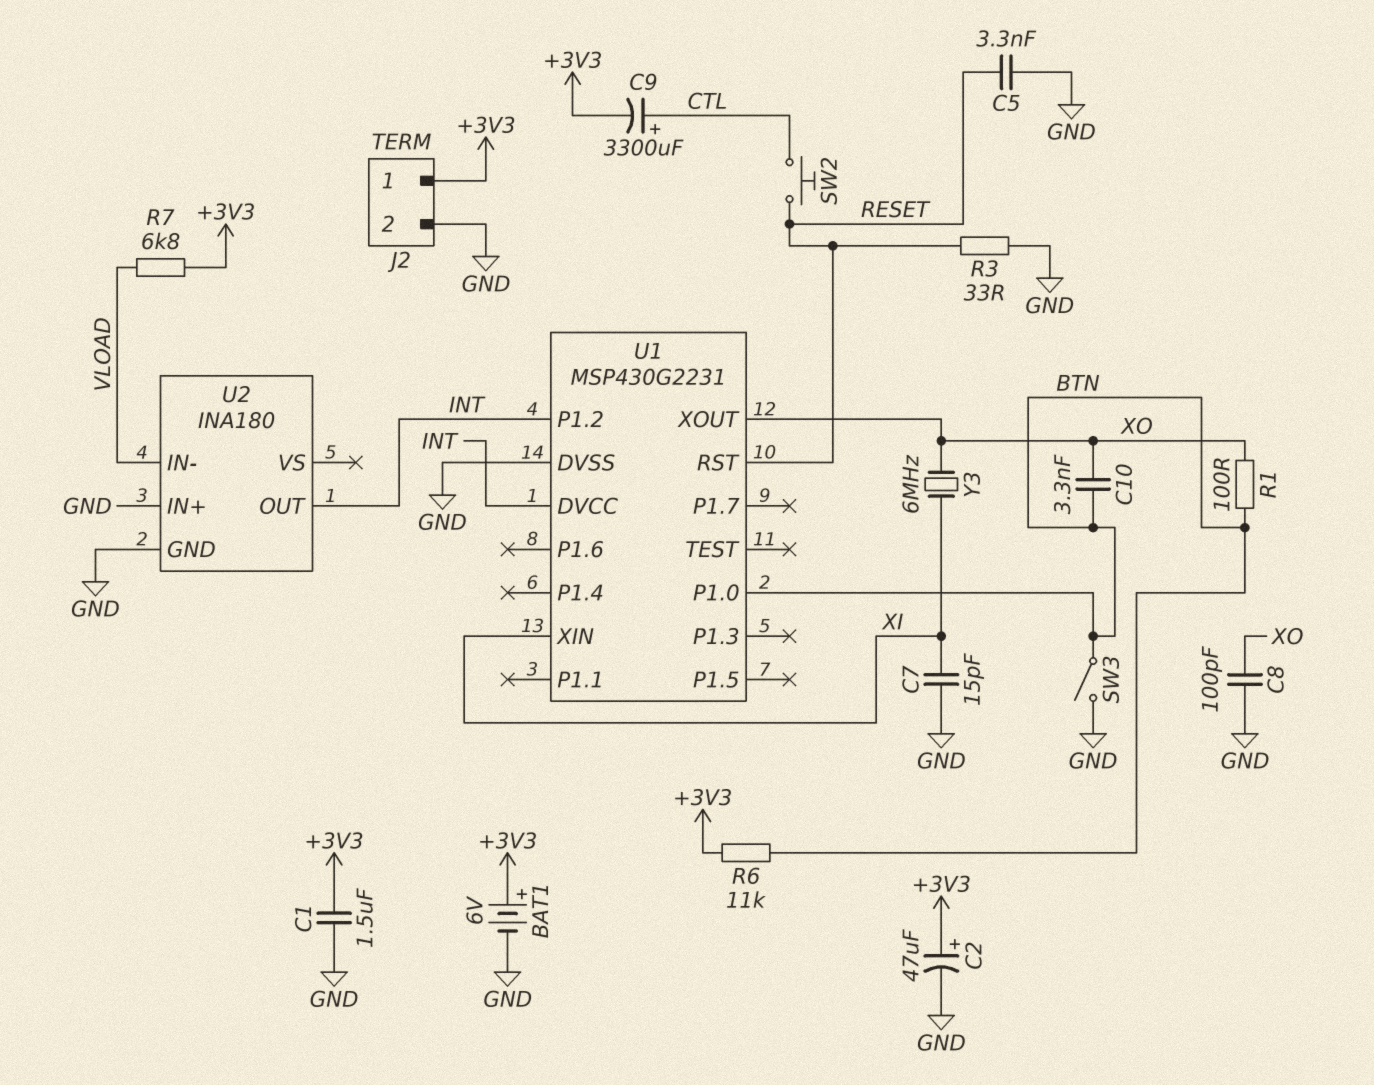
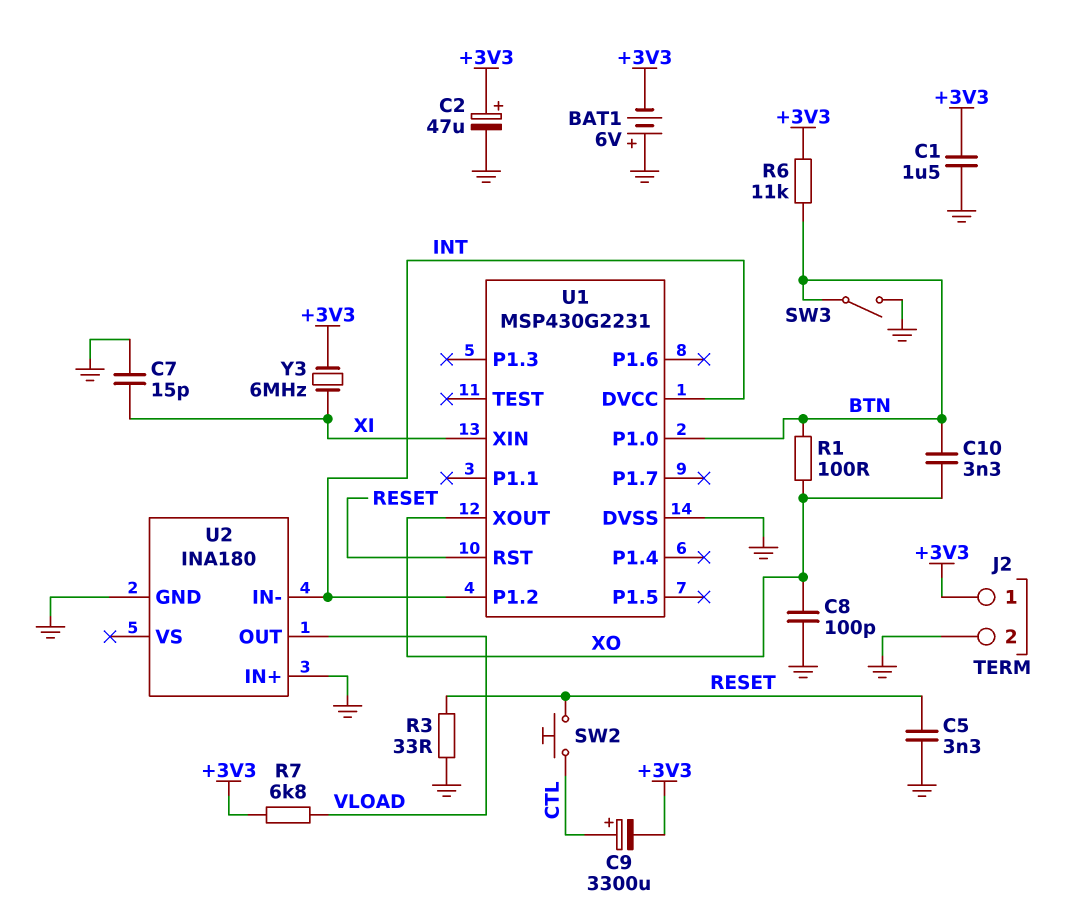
BAT1: 6V (plus +3V3, minus GND) -> 6V (plus GND, minus +3V3)
U2 pin IN-: VLOAD -> INT
U2 pin OUT: INT -> VLOAD
Y3: 6MHz (XI, XO) -> 6MHz (+3V3, XI)

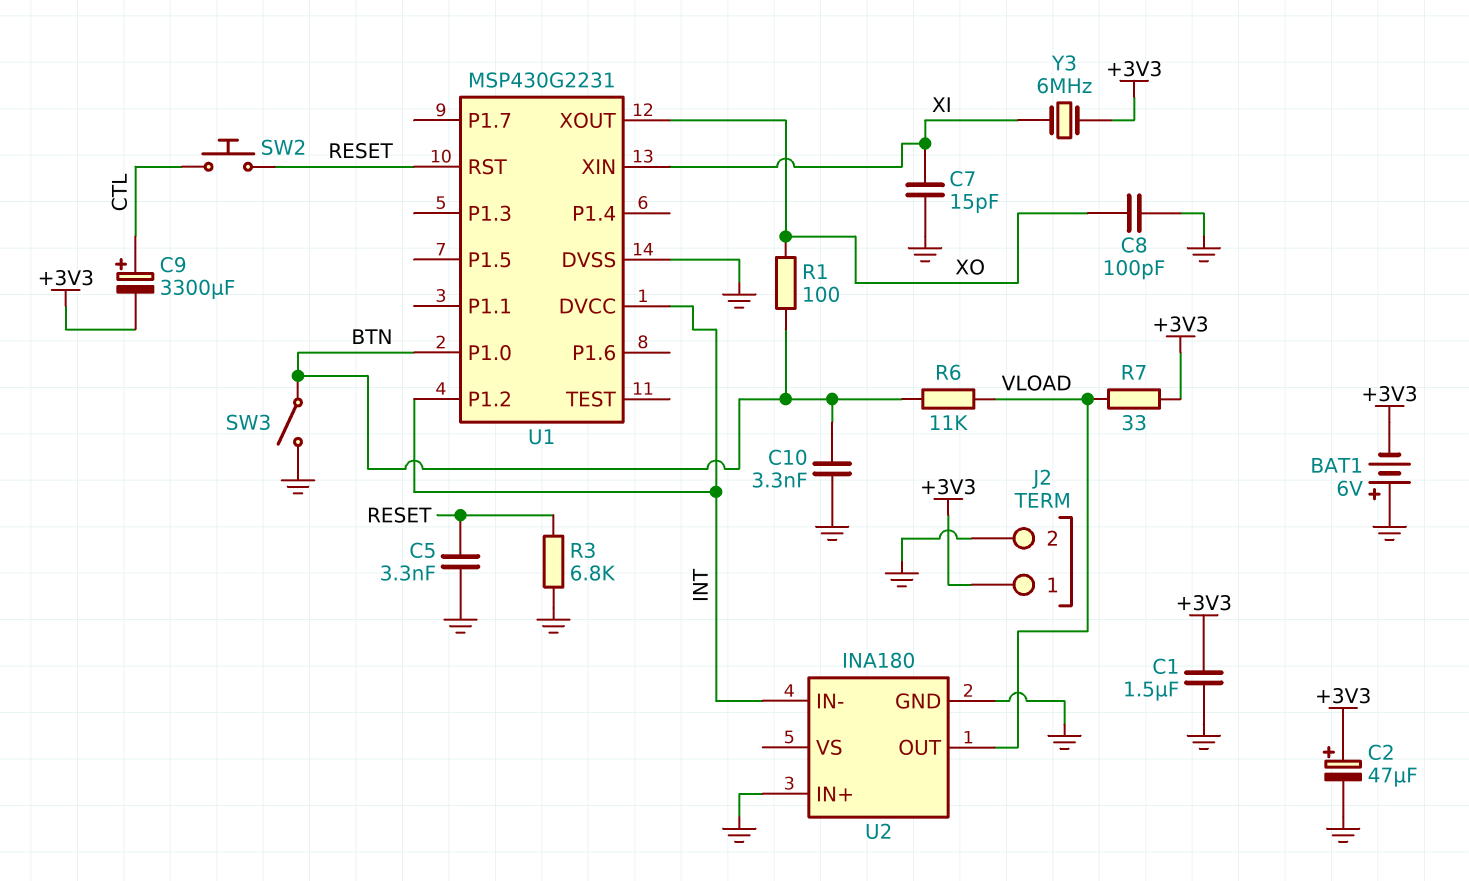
C10: 3.3nF (BTN, XO) -> 3.3nF (BTN, GND)
R3: 33 (GND, RESET) -> 6.8k (GND, RESET)
R6: 11k (+3V3, BTN) -> 11k (BTN, VLOAD)
R7: 6.8k (+3V3, VLOAD) -> 33 (+3V3, VLOAD)

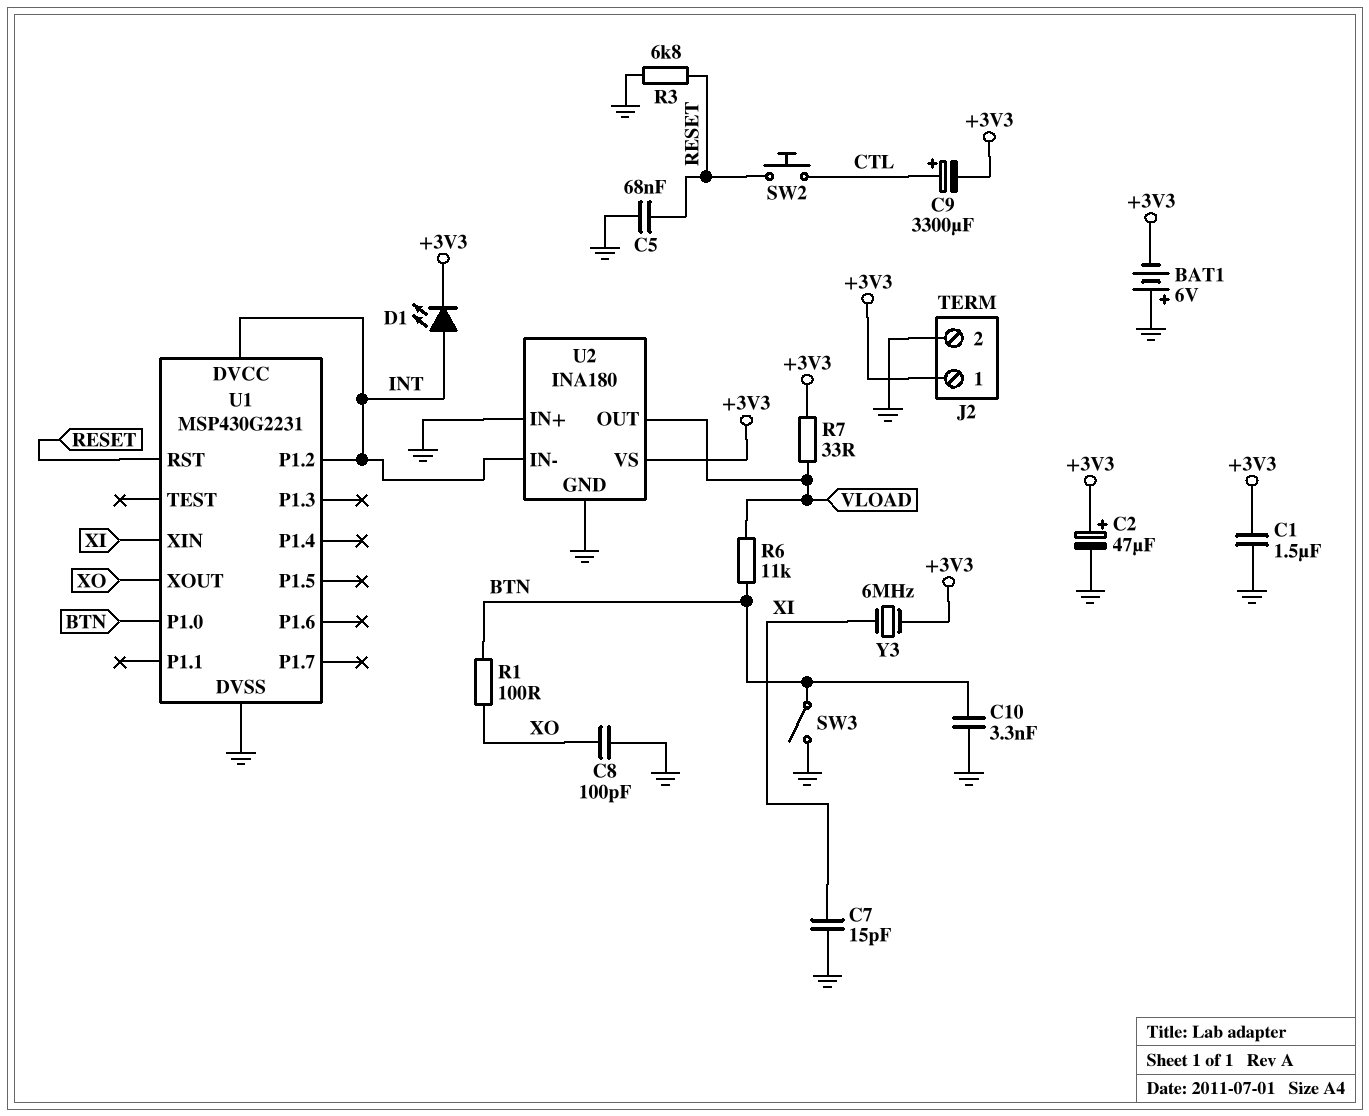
C5: 3.3nF (GND, RESET) -> 68nF (GND, RESET)
D1: none -> LED (A INT, K +3V3)
U2 pin VS: none -> +3V3

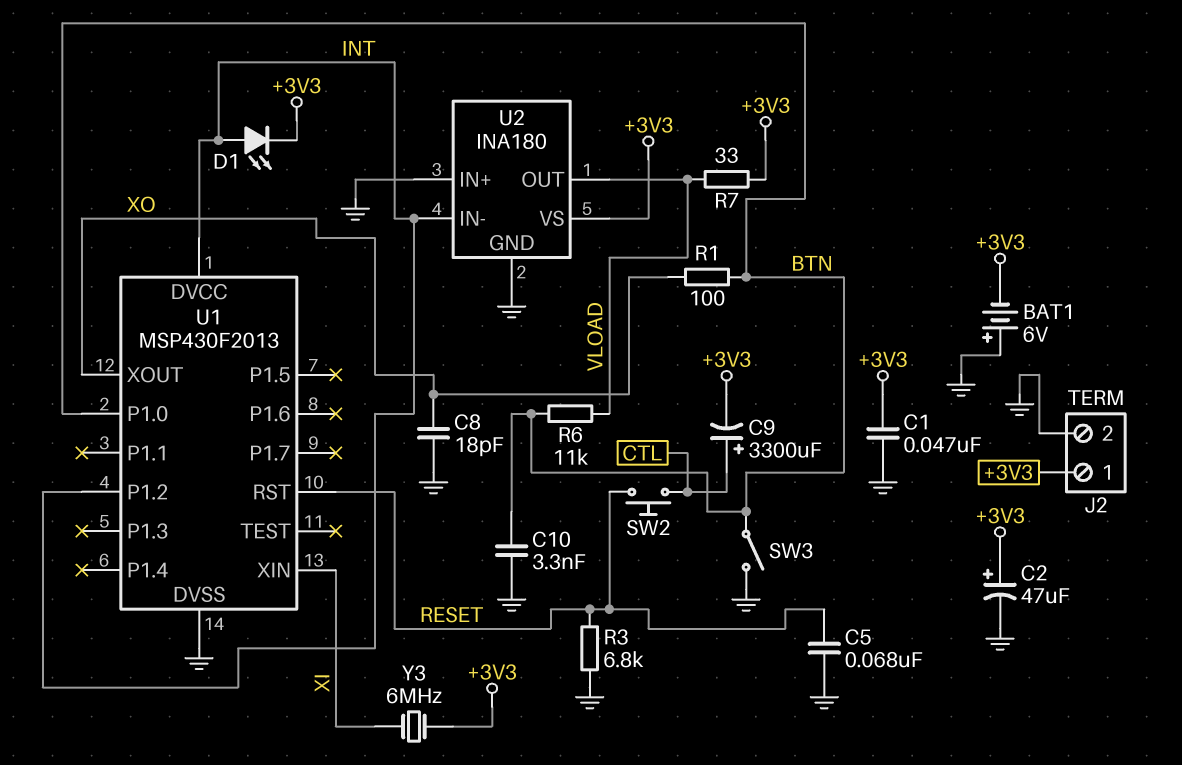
C1: 1.5uF (+3V3, GND) -> 47nF (+3V3, GND)
C7: 15pF (GND, XI) -> none
C8: 100pF (GND, XO) -> 18pF (GND, XO)
U1: MSP430G2231 -> MSP430F2013

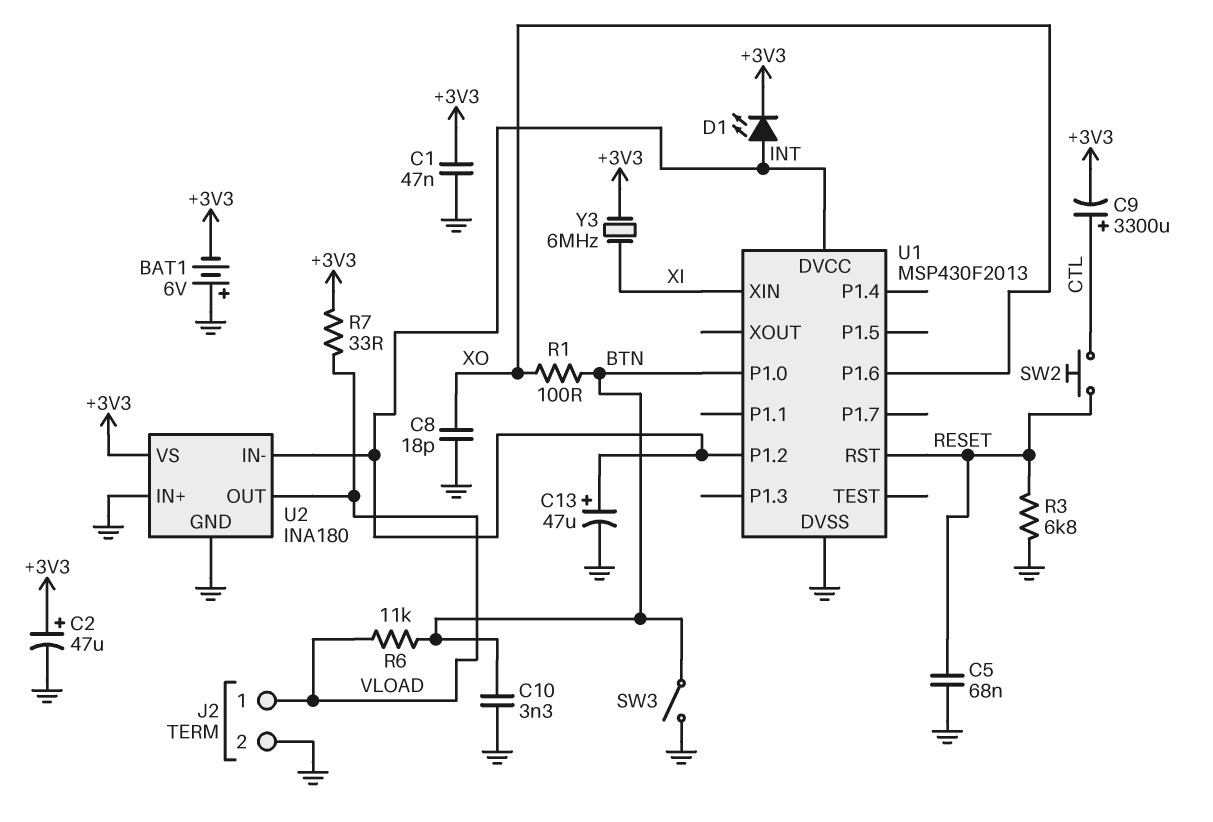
C13: none -> 47uF (plus INT, minus GND)
J2 pin 1: +3V3 -> VLOAD
U1 pin P1.6: none -> XO
U1 pin XOUT: XO -> none

